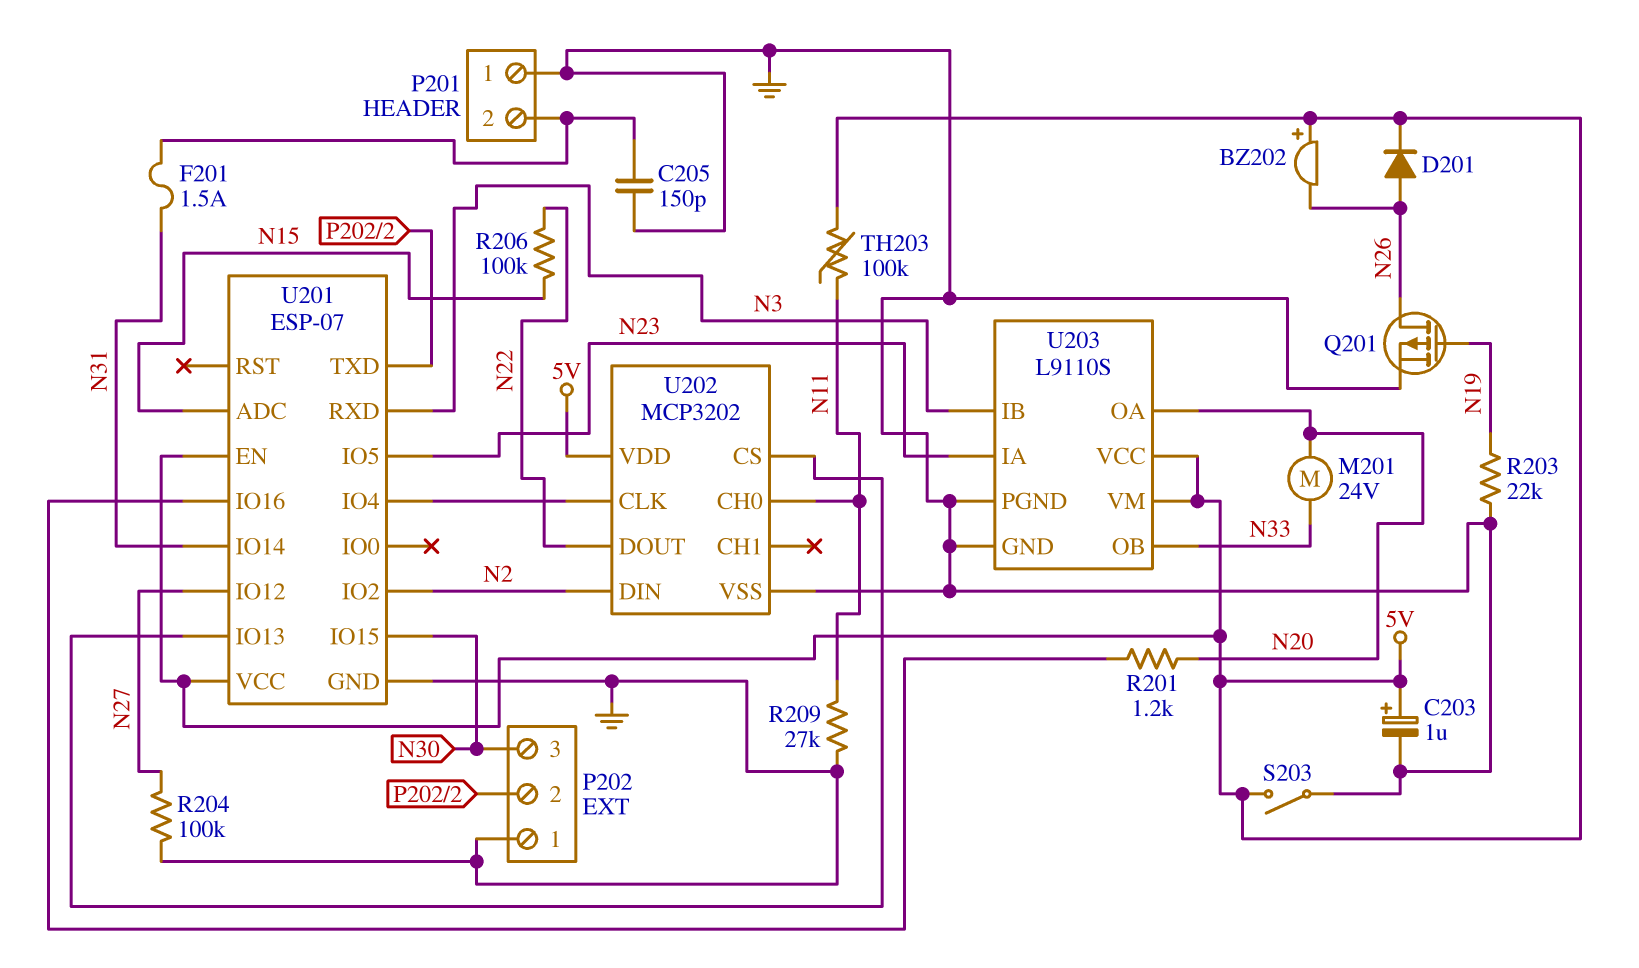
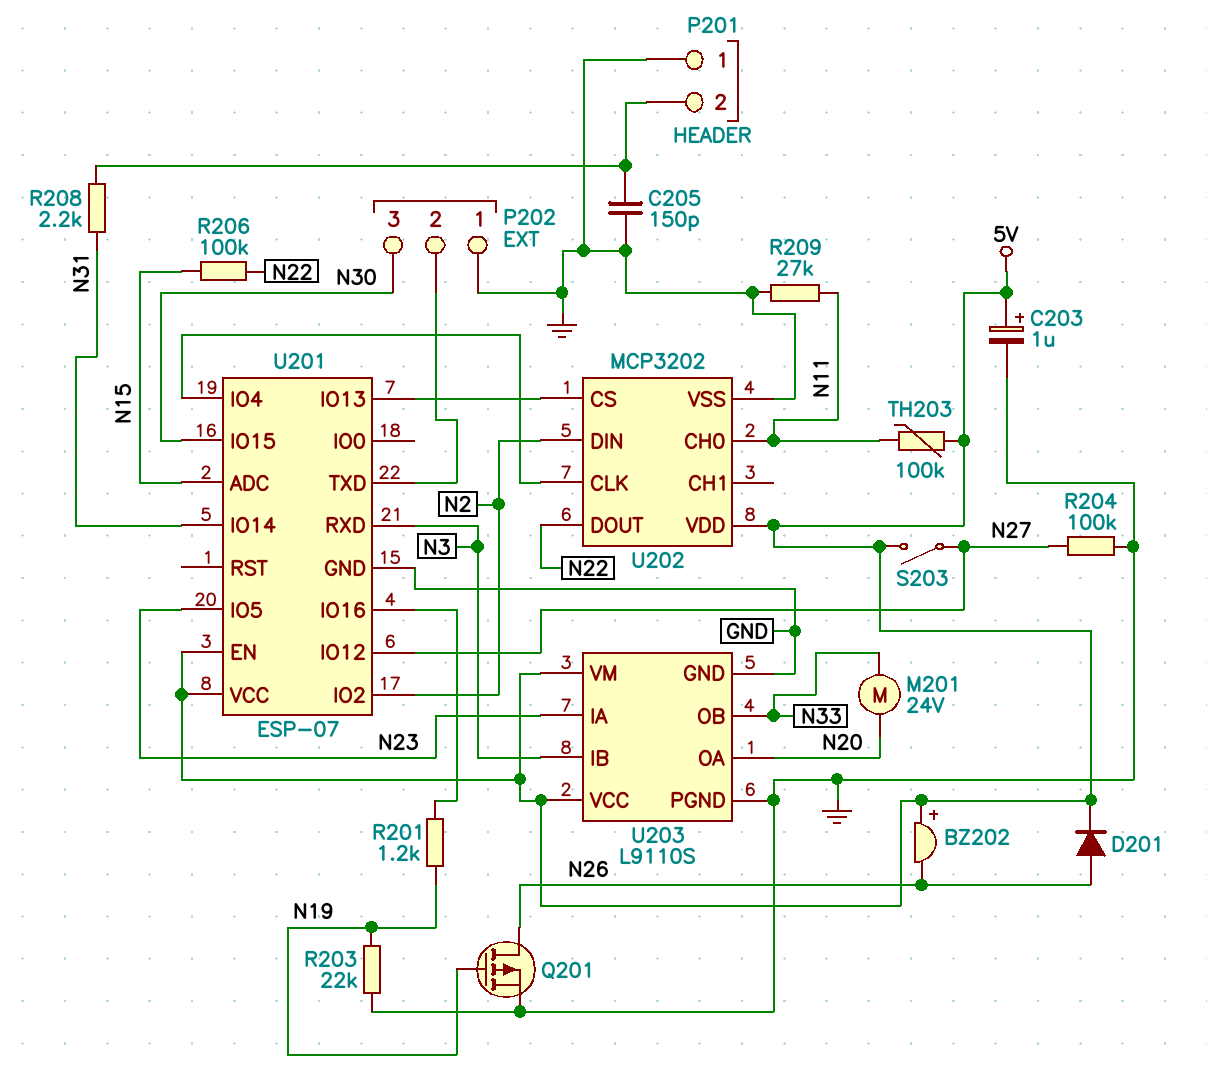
F201: 1.5A (N31, P201/2) -> none
R201: 1.2k (N20, U201/IO16) -> 1.2k (N19, U201/IO16)
R208: none -> 2.2k (N31, P201/2)
S203: switch (5V, GND) -> switch (5V, N27)

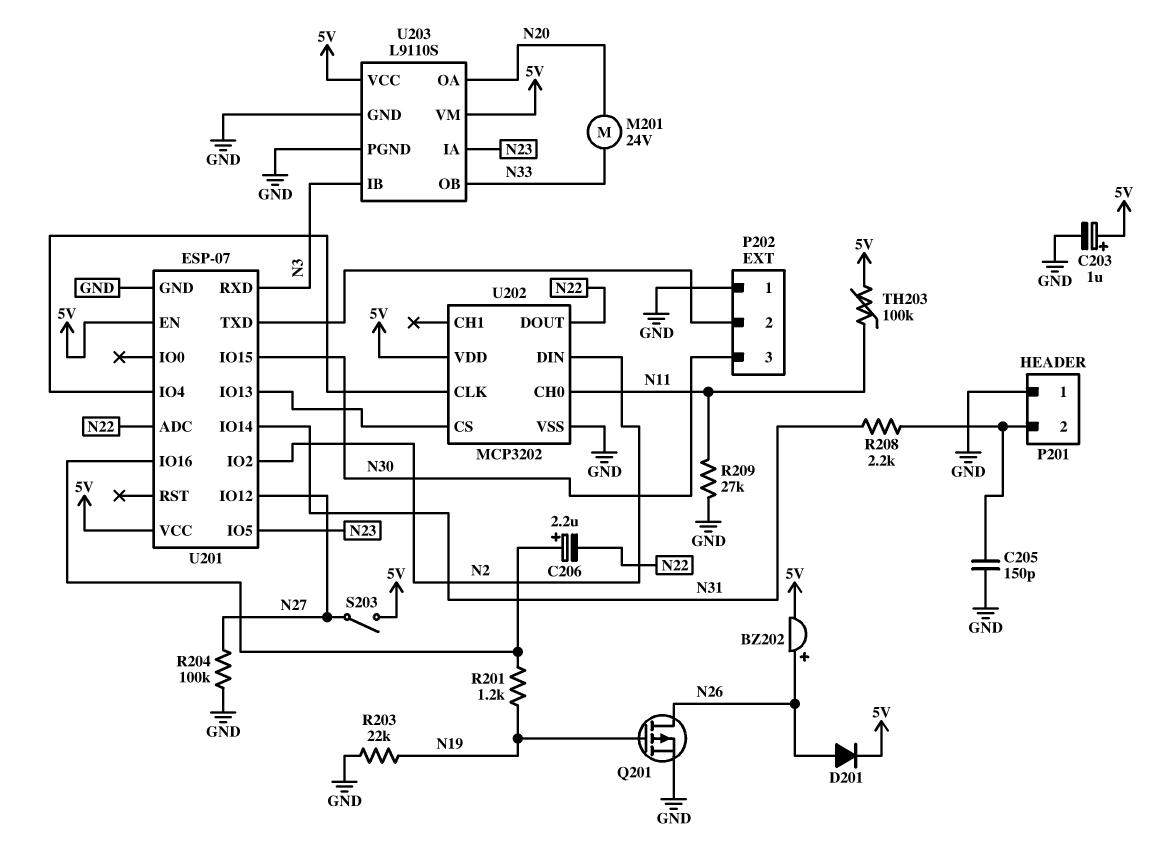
BZ202: buzzer (plus 5V, minus N26) -> buzzer (plus N26, minus 5V)
C206: none -> 2.2uF (plus U201/IO16, minus N22)
R206: 100k (N15, N22) -> none
U201 pin ADC: N15 -> N22

